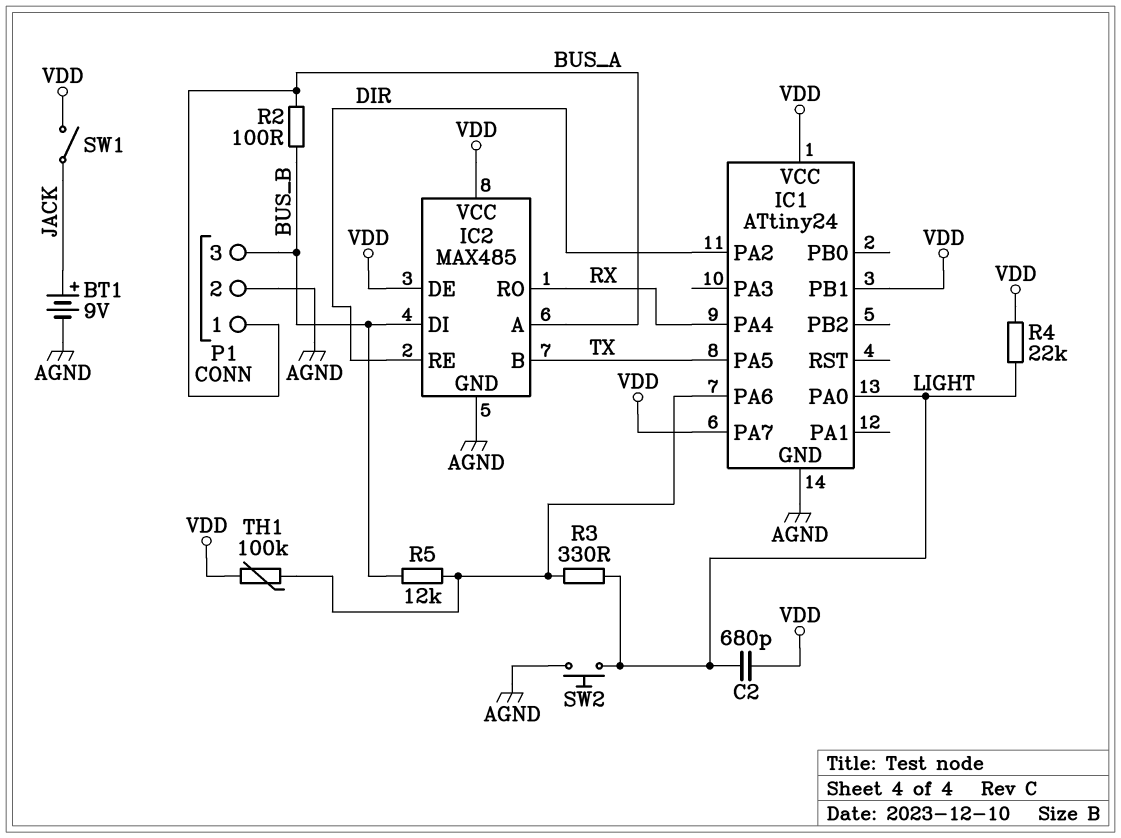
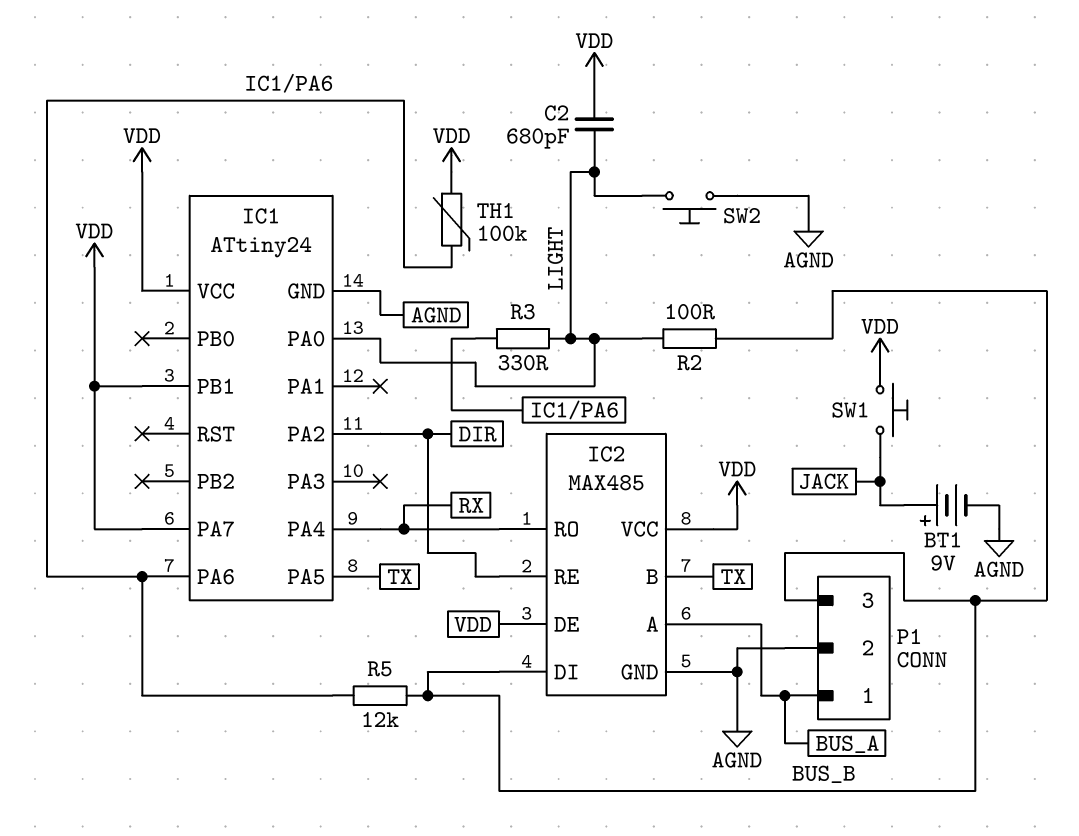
R2: 100 (BUS_A, BUS_B) -> 100 (BUS_B, LIGHT)
R4: 22k (LIGHT, VDD) -> none
SW1: switch (JACK, VDD) -> button (JACK, VDD)

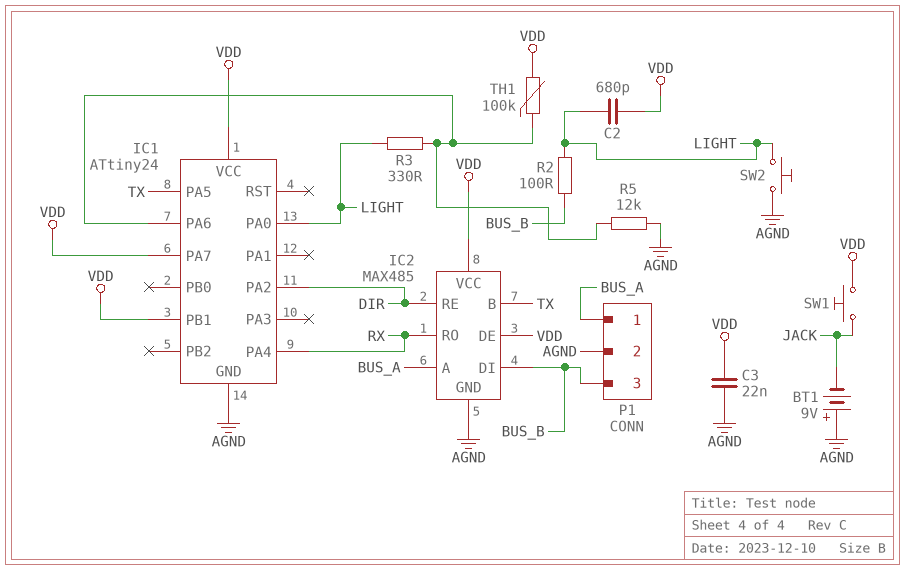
BT1: 9V (plus JACK, minus AGND) -> 9V (plus AGND, minus JACK)
C3: none -> 22nF (AGND, VDD)
R5: 12k (BUS_B, IC1/PA6) -> 12k (AGND, IC1/PA6)

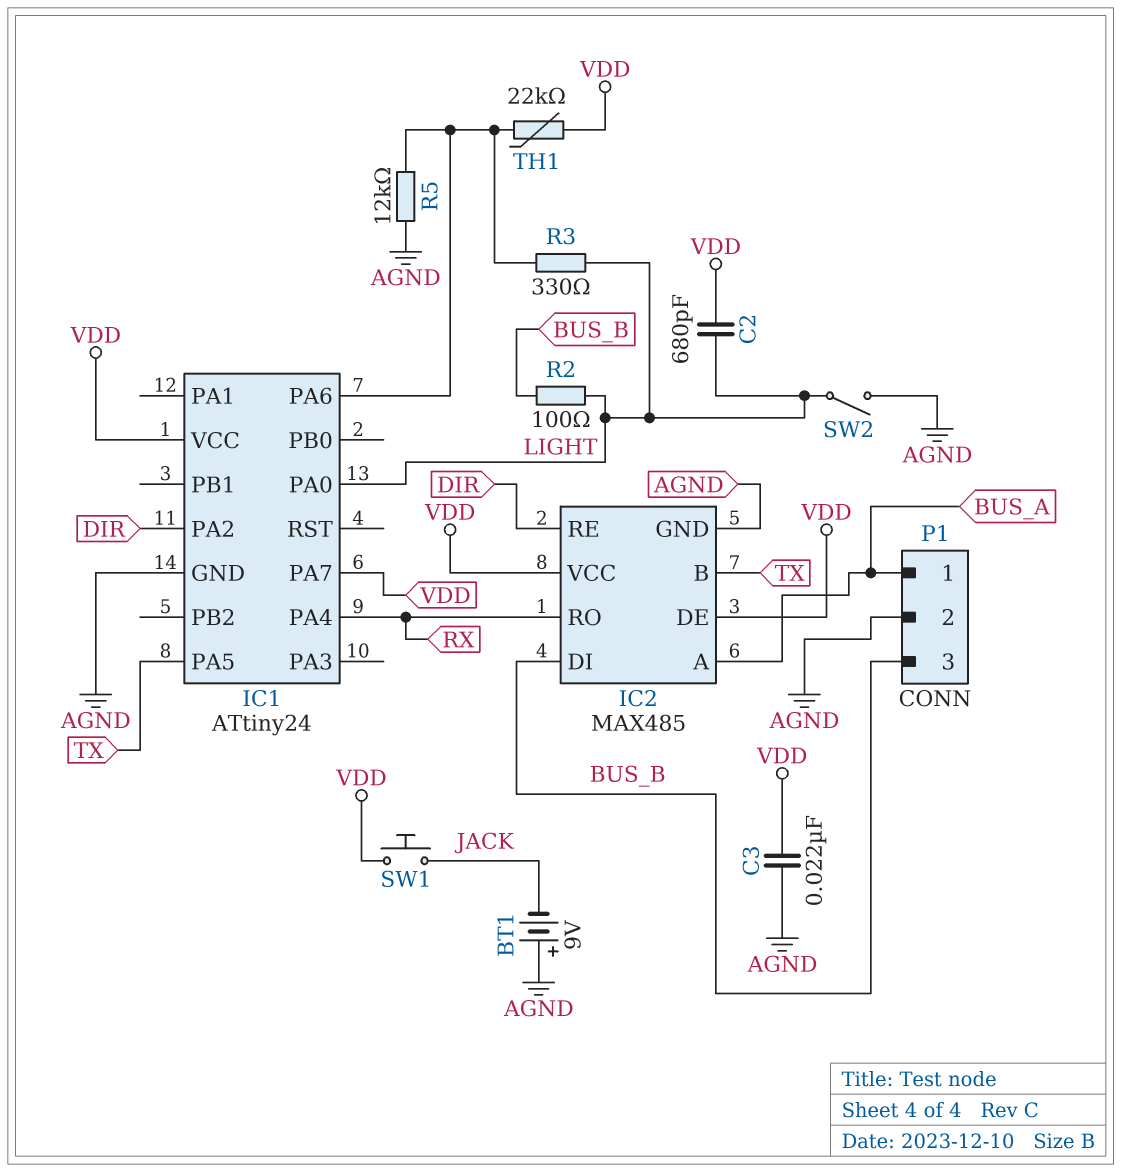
IC1 pin PB1: VDD -> none
SW2: button (AGND, LIGHT) -> switch (AGND, LIGHT)
TH1: 100k (IC1/PA6, VDD) -> 22k (IC1/PA6, VDD)

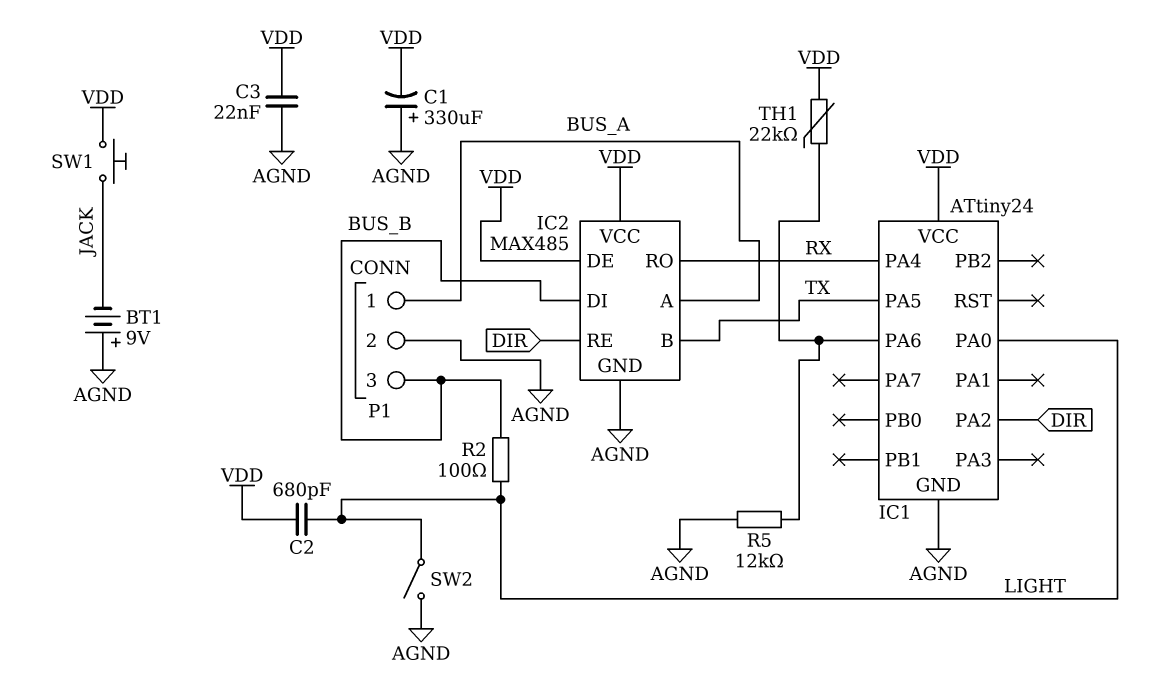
C1: none -> 330uF (plus AGND, minus VDD)
IC1 pin PA7: VDD -> none
R3: 330 (IC1/PA6, LIGHT) -> none

